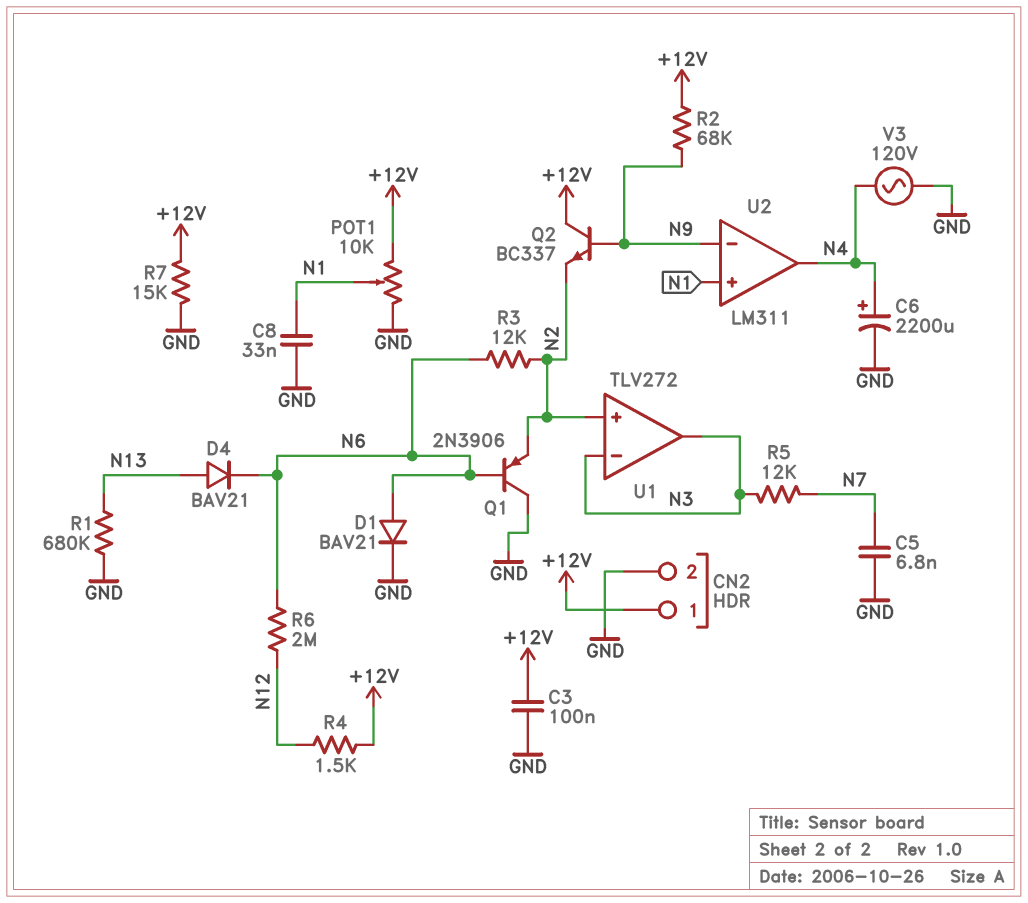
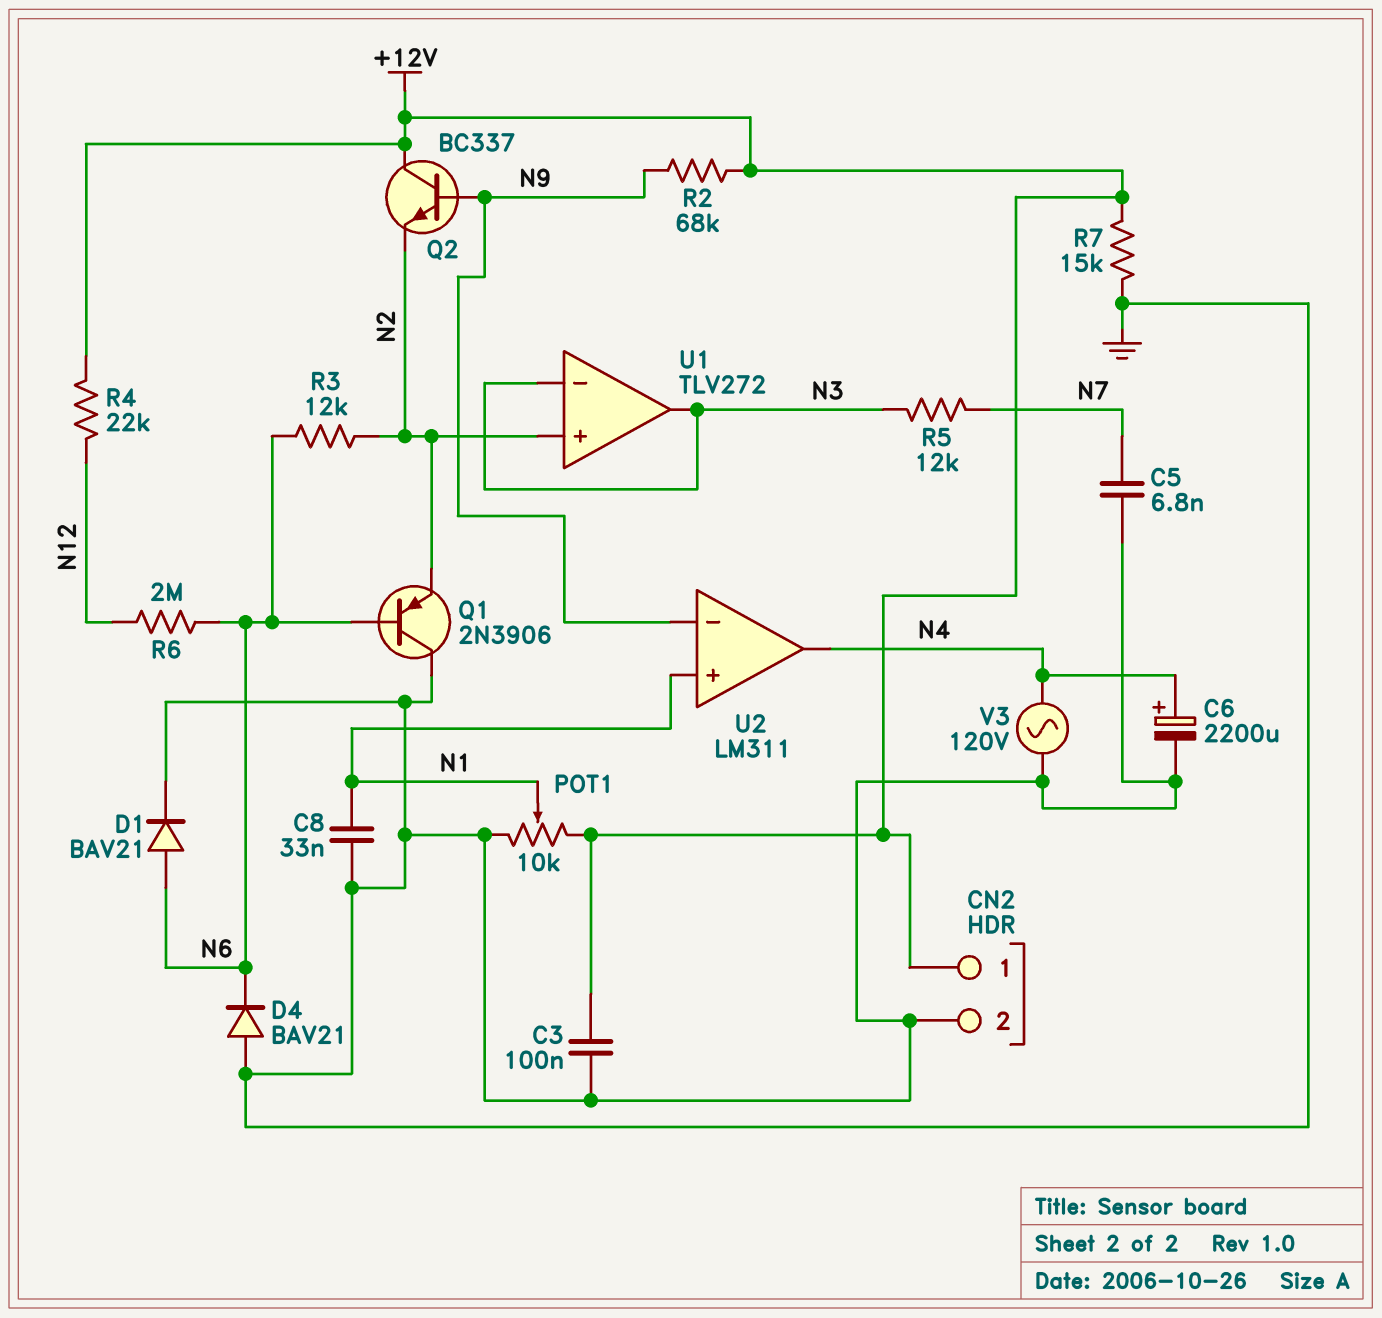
D4: diode BAV21 (A N13, K N6) -> diode BAV21 (A GND, K N6)
R1: 680k (GND, N13) -> none
R4: 1.5k (+12V, N12) -> 22k (+12V, N12)

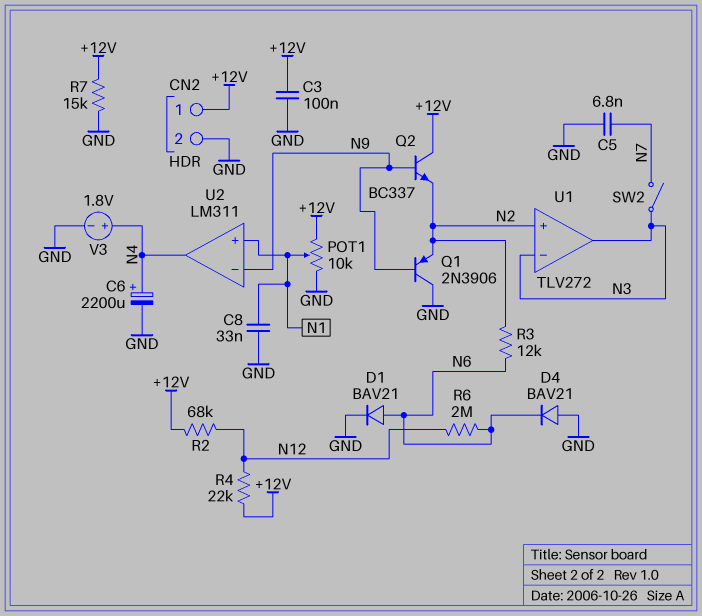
Q1: PNP 2N3906 (B N6, C GND, E N2) -> PNP 2N3906 (B N9, C GND, E N2)
R2: 68k (+12V, N9) -> 68k (+12V, N12)
R5: 12k (N3, N7) -> none
SW2: none -> switch (N3, N7)
V3: AC 120V (GND, N4) -> 1.8V (plus N4, minus GND)

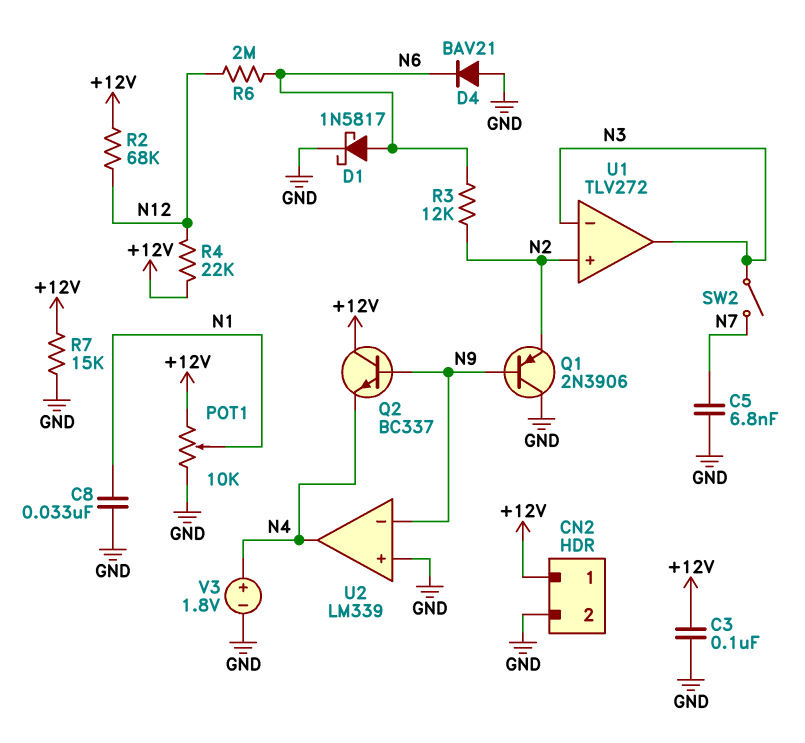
C6: 2200uF (plus N4, minus GND) -> none
D1: diode BAV21 (A N6, K GND) -> schottky 1N5817 (A N6, K GND)
Q2: NPN BC337 (B N9, C +12V, E N2) -> NPN BC337 (B N9, C +12V, E N4)
U2: LM311 -> LM339
U2 pin in+: N1 -> GND

